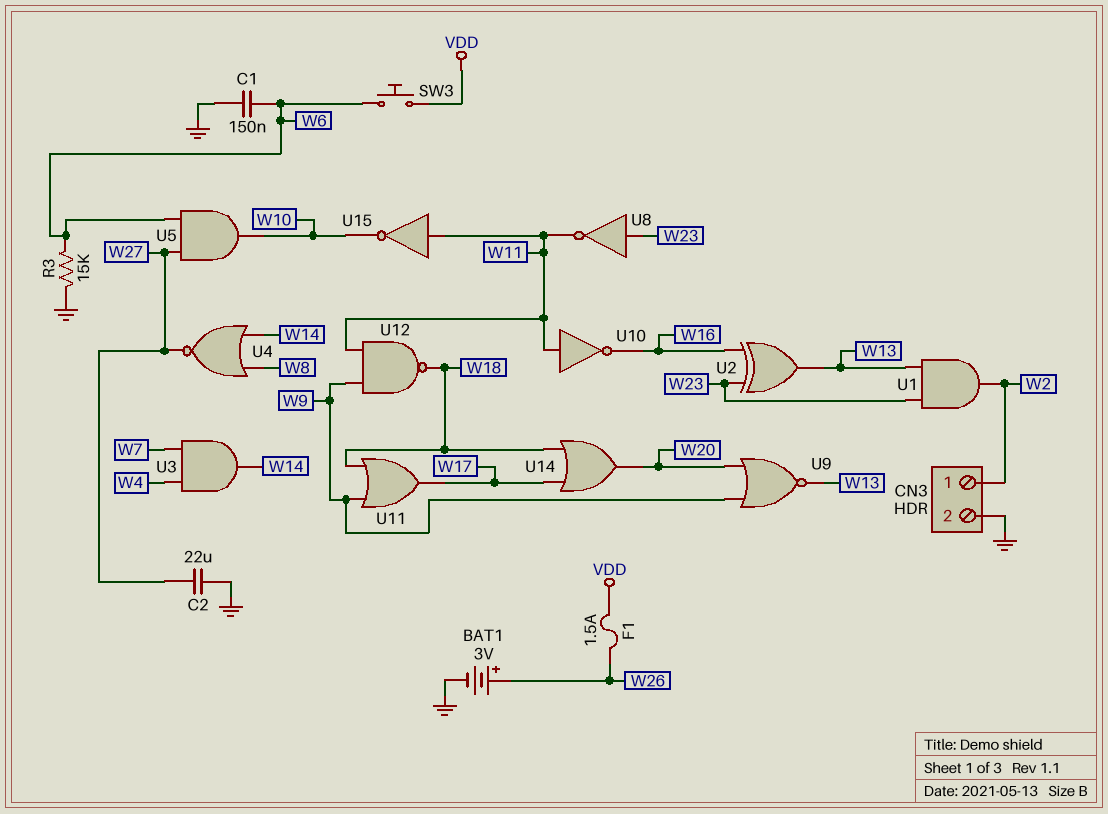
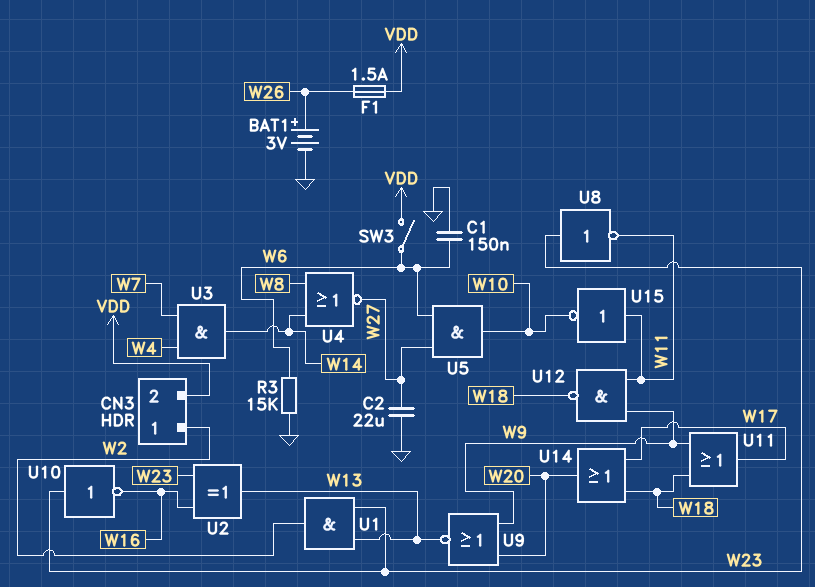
CN3 pin 2: GND -> VDD
SW3: button (VDD, W6) -> switch (VDD, W6)
U10: NOT (in W11, out W16) -> NOT (in W23, out W16)

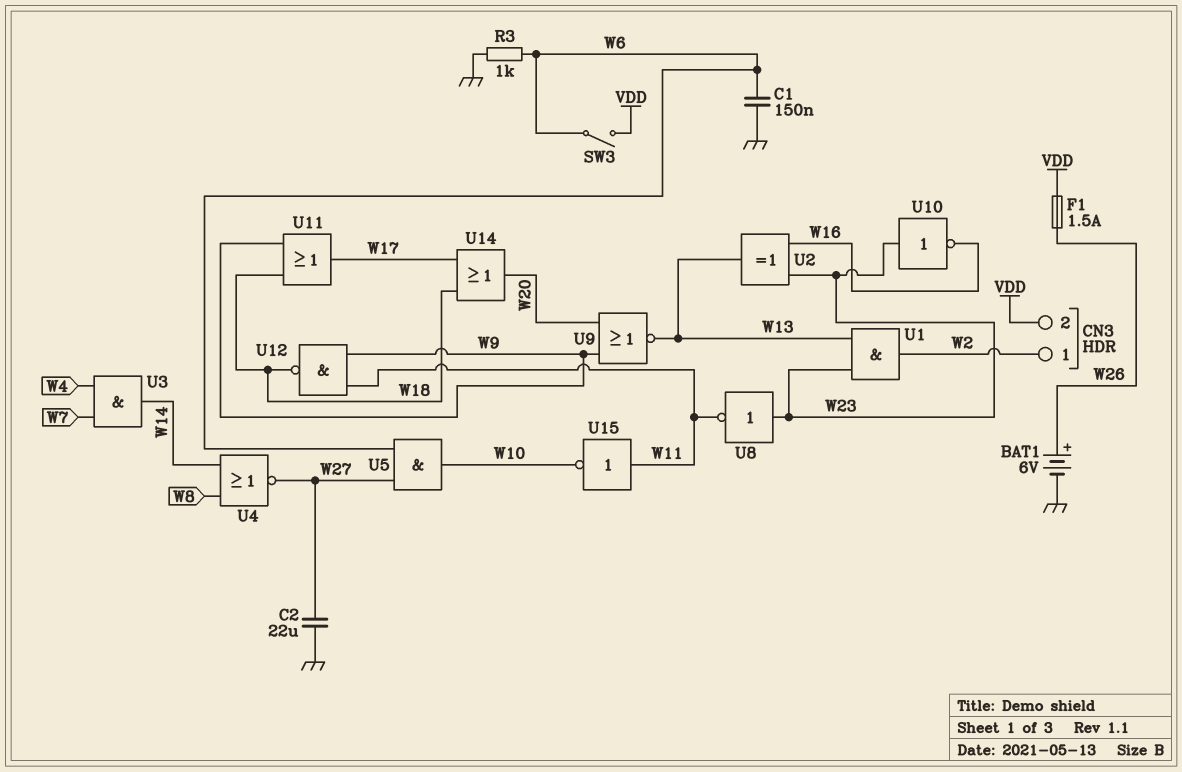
BAT1: 3V (plus W26, minus GND) -> 6V (plus W26, minus GND)
R3: 15k (GND, W6) -> 1k (GND, W6)

